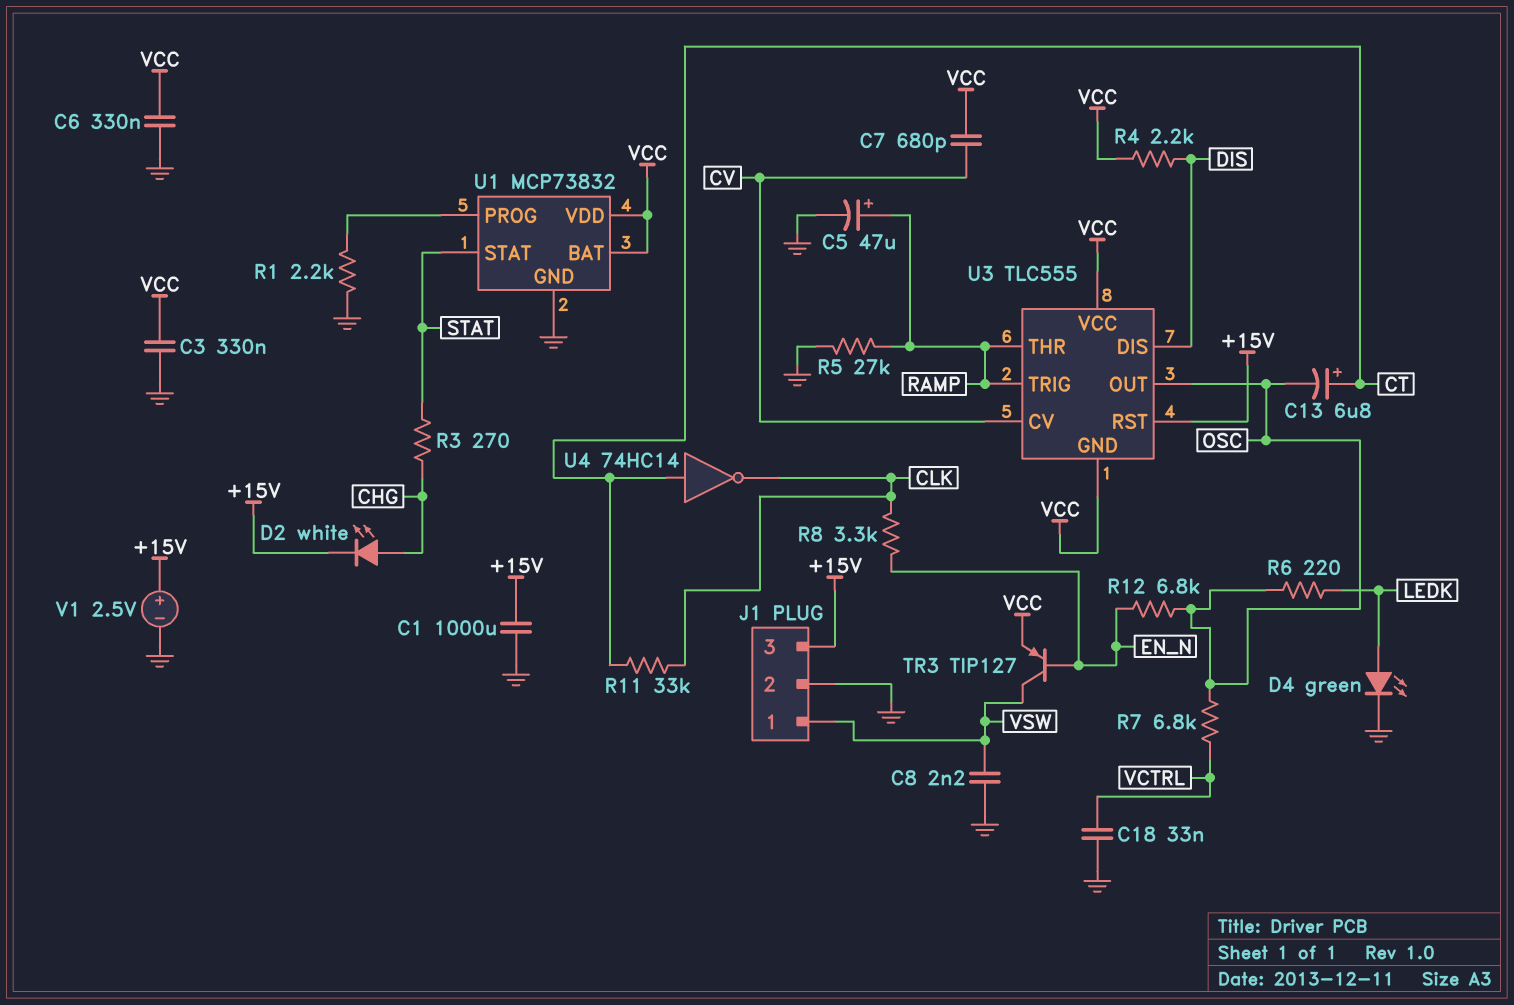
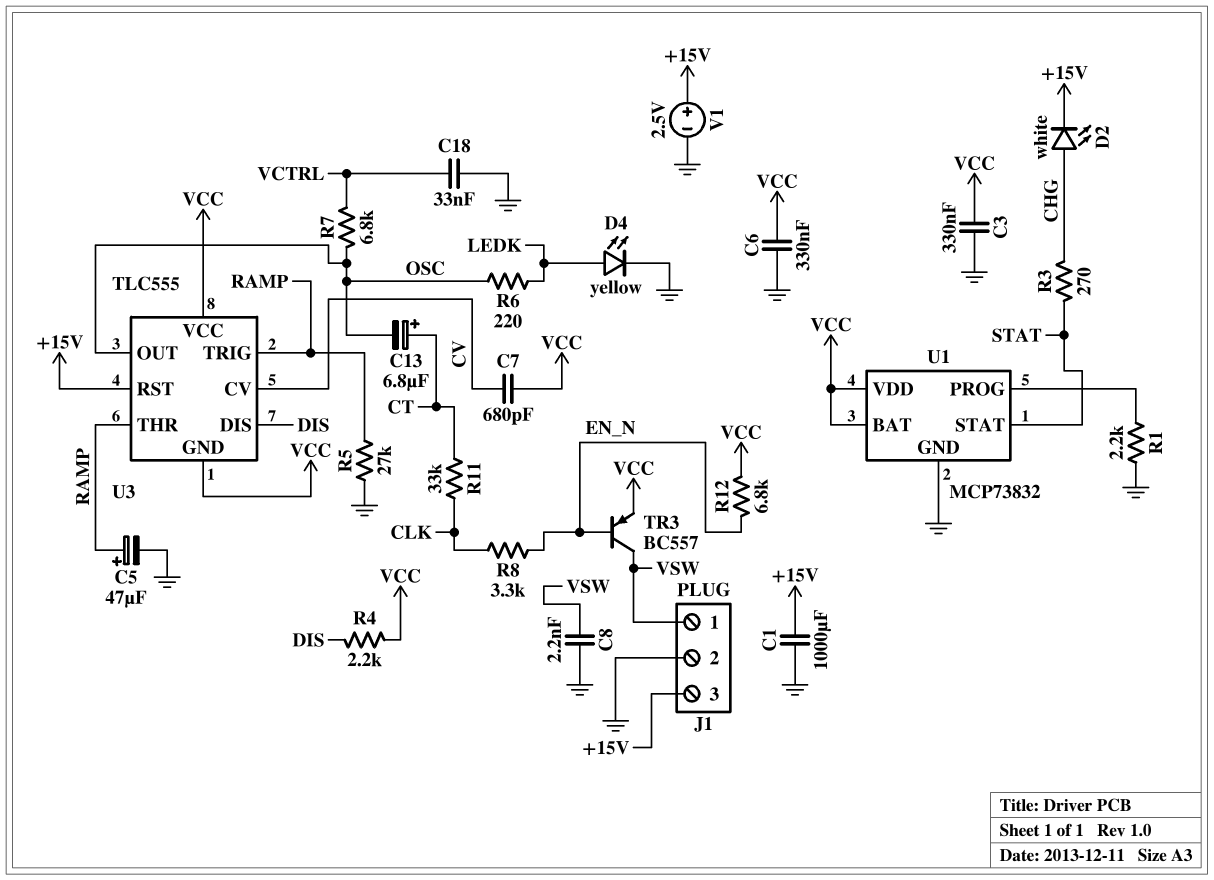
D4: LED green (A LEDK, K GND) -> LED yellow (A LEDK, K GND)
R12: 6.8k (EN_N, OSC) -> 6.8k (EN_N, VCC)
TR3: PNP TIP127 (B EN_N, C VSW, E VCC) -> PNP BC557 (B EN_N, C VSW, E VCC)
U4: NOT 74HC14 (in CT, out CLK) -> none

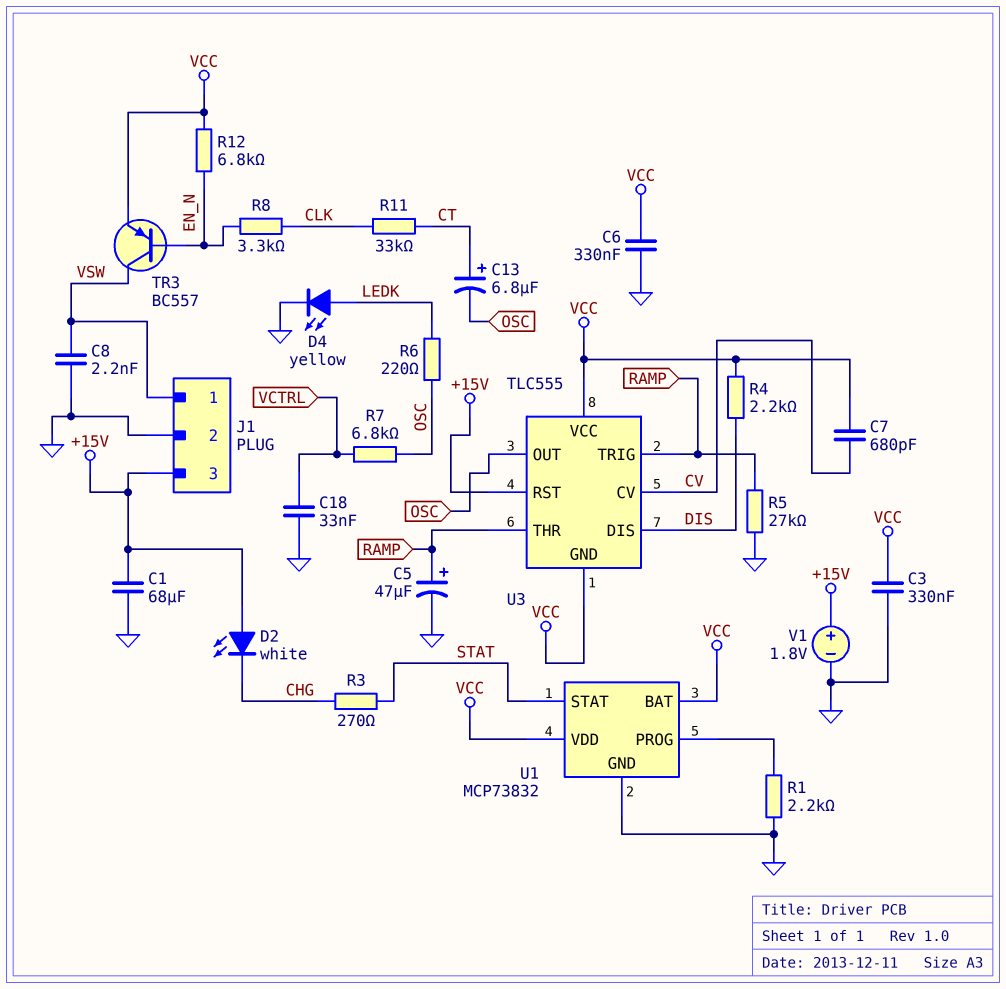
C1: 1000uF (+15V, GND) -> 68uF (+15V, GND)
D2: LED white (A CHG, K +15V) -> LED white (A +15V, K CHG)
V1: 2.5V (plus +15V, minus GND) -> 1.8V (plus +15V, minus GND)

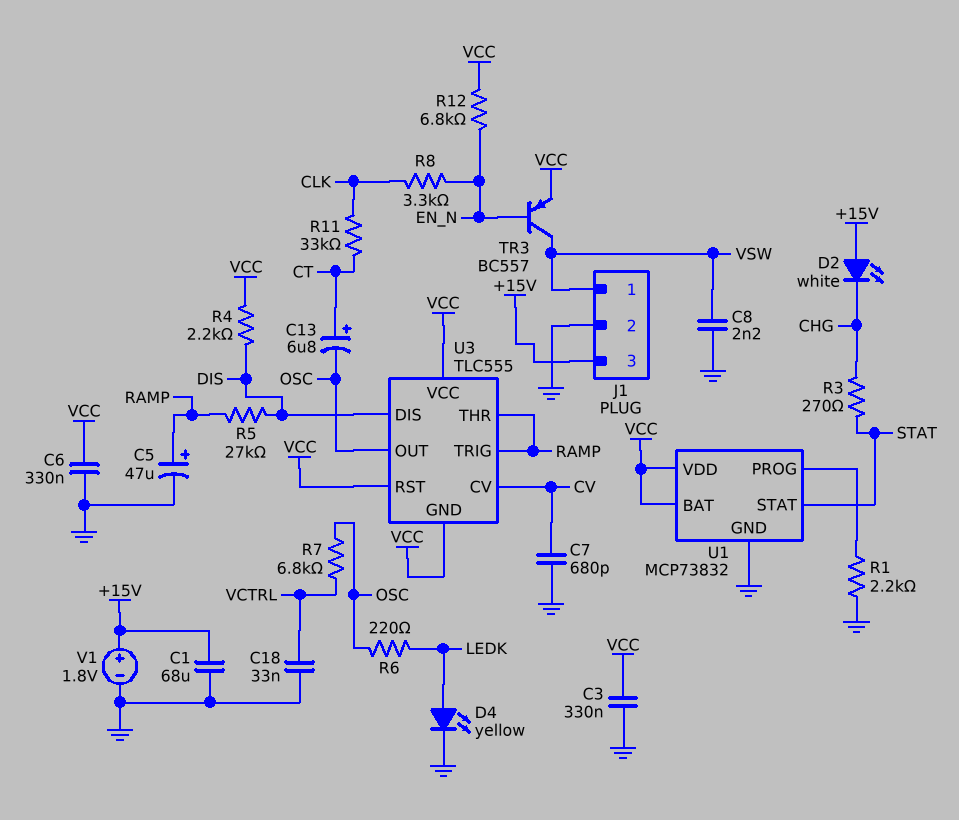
C7: 680pF (CV, VCC) -> 680pF (CV, GND)
R5: 27k (GND, RAMP) -> 27k (DIS, RAMP)
U3 pin RST: +15V -> VCC

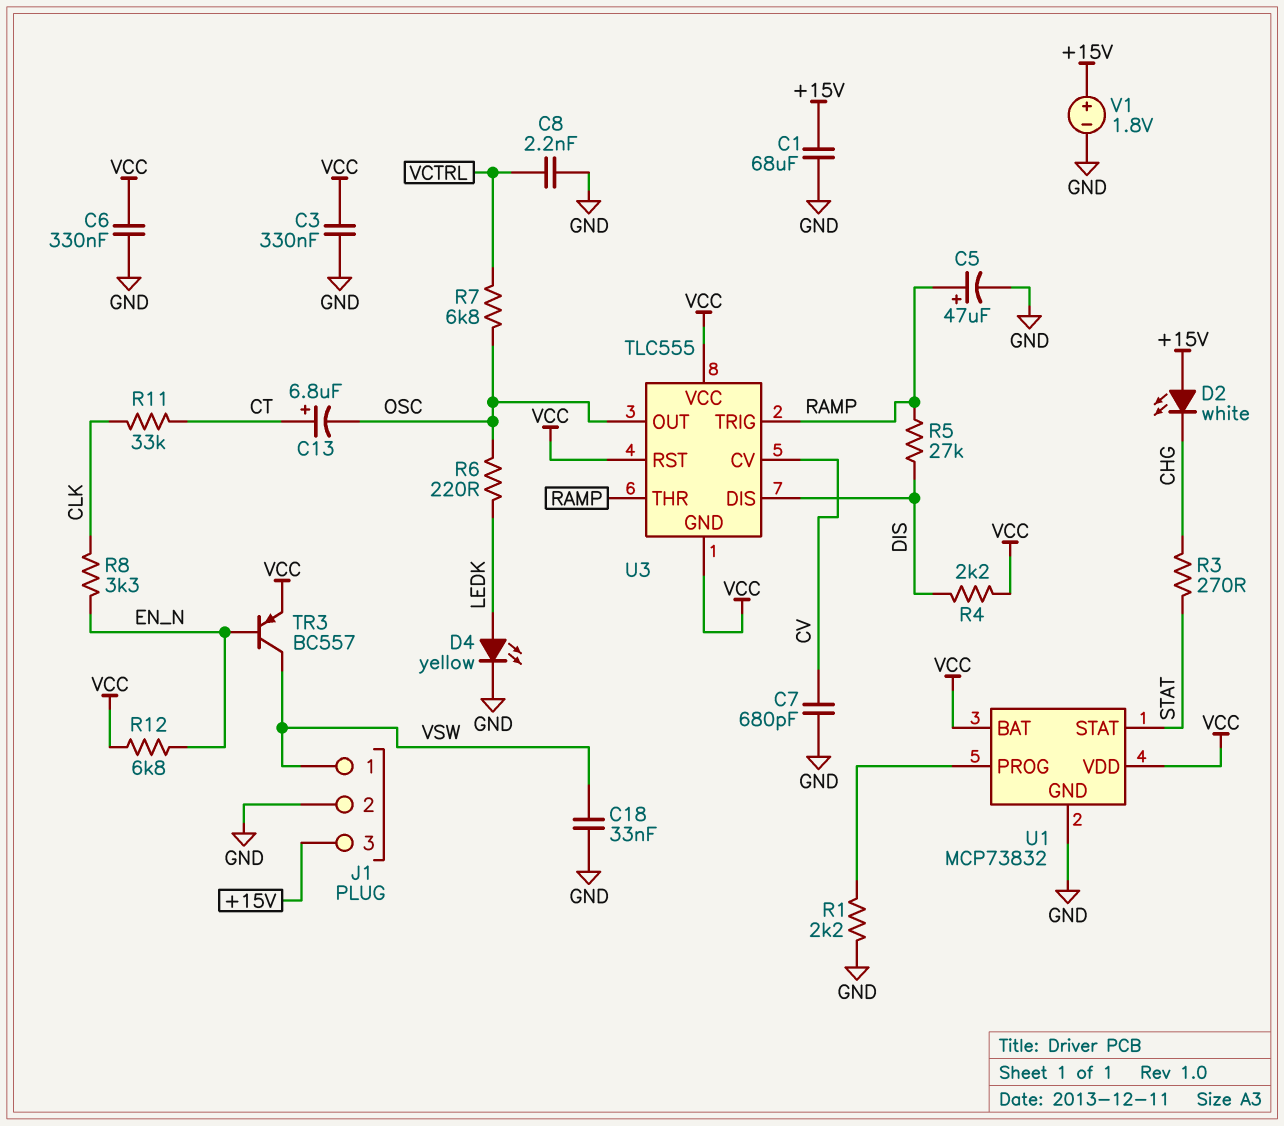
C8: 2.2nF (GND, VSW) -> 2.2nF (GND, VCTRL)
C18: 33nF (GND, VCTRL) -> 33nF (GND, VSW)

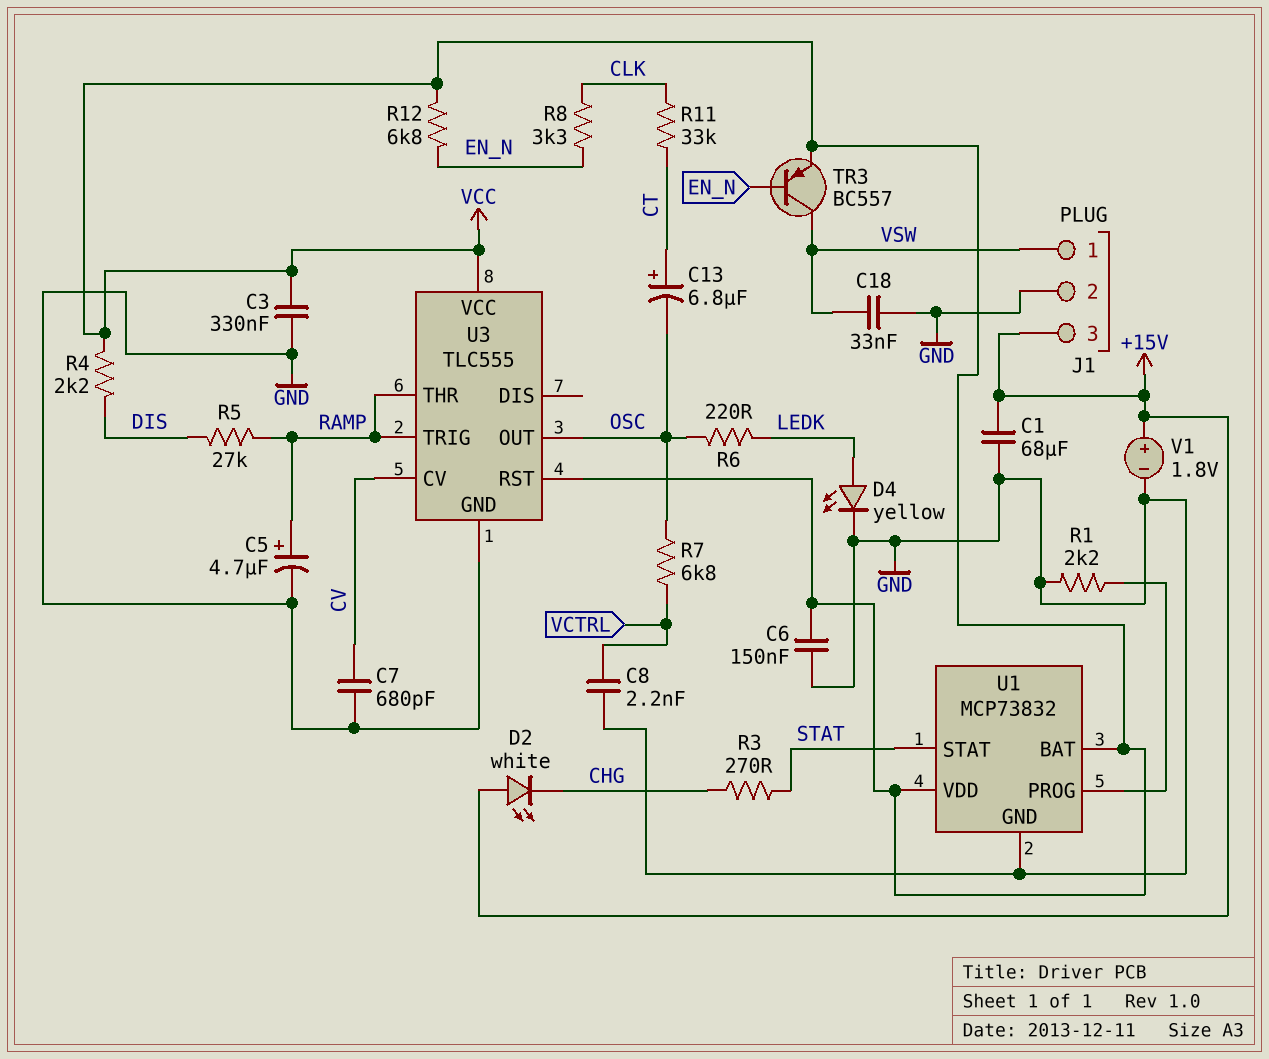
C5: 47uF (plus RAMP, minus GND) -> 4.7uF (plus RAMP, minus GND)
C6: 330nF (GND, VCC) -> 150nF (GND, VCC)
U3 pin DIS: DIS -> none
U3 pin GND: VCC -> GND

